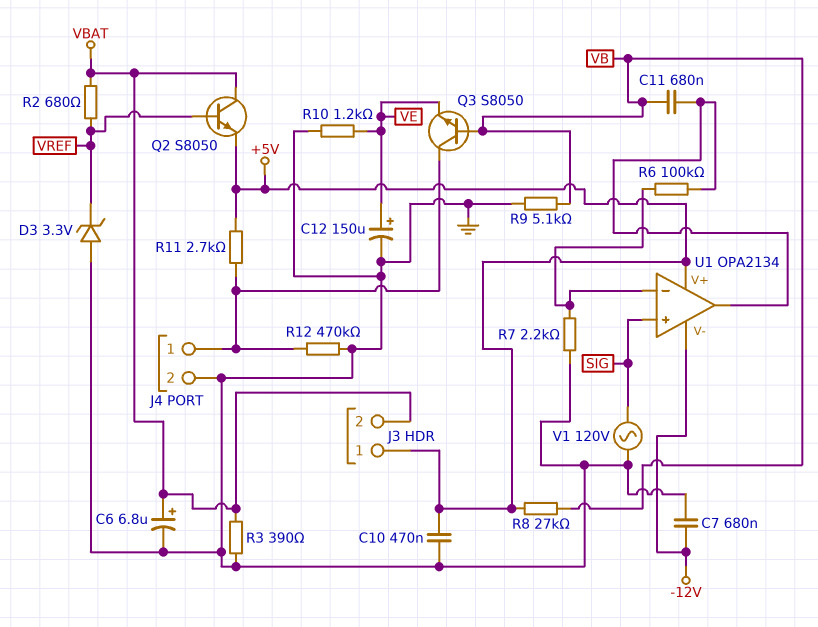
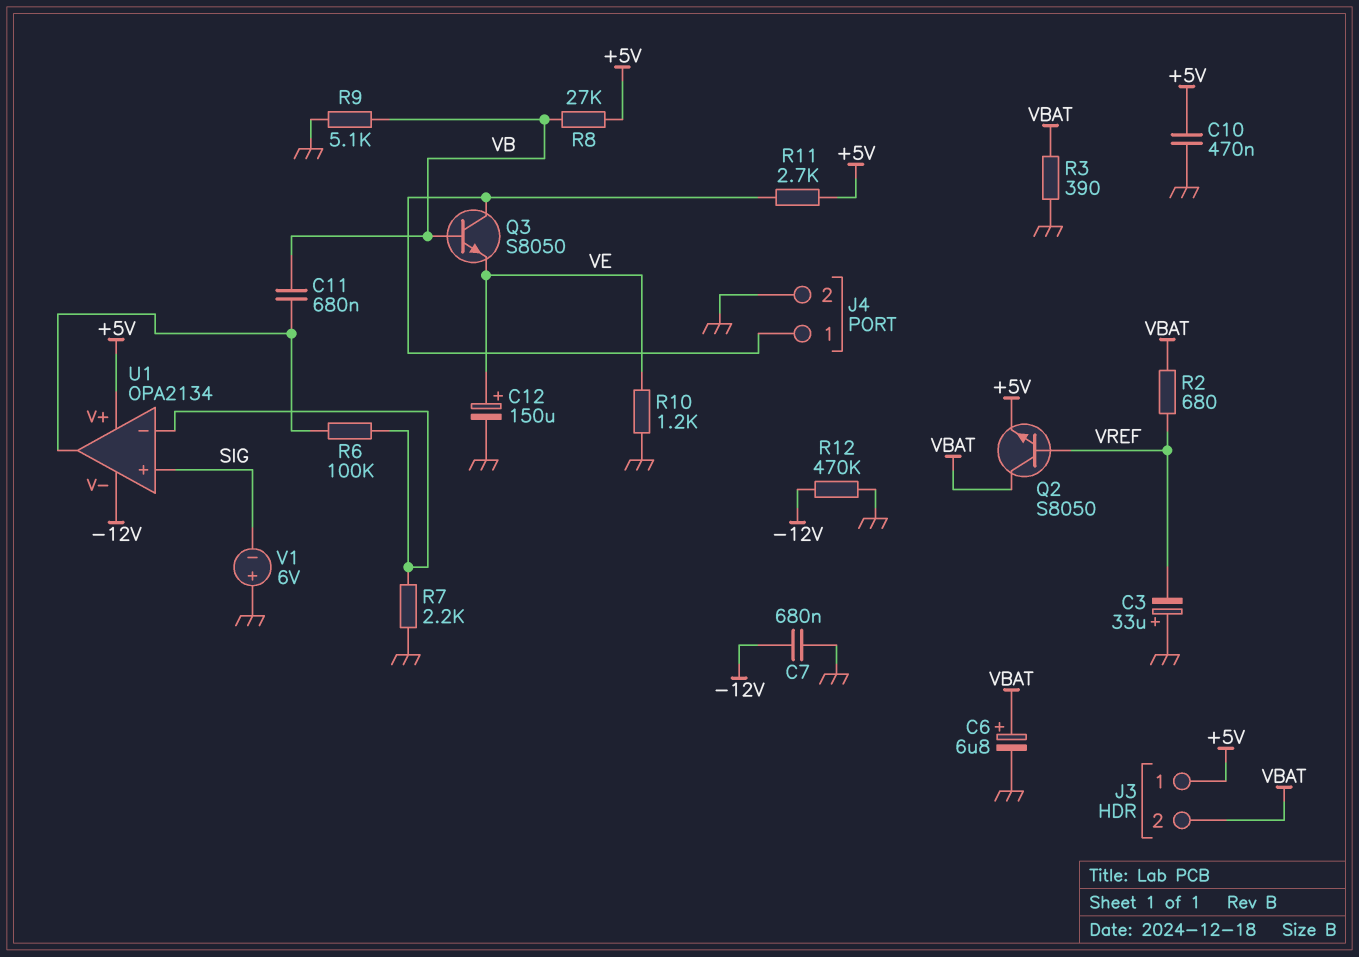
C3: none -> 33uF (plus GND, minus VREF)
D3: zener 3.3V (A GND, K VREF) -> none
R12: 470k (GND, J4/1) -> 470k (-12V, GND)
V1: AC 120V (GND, SIG) -> 6V (plus GND, minus SIG)

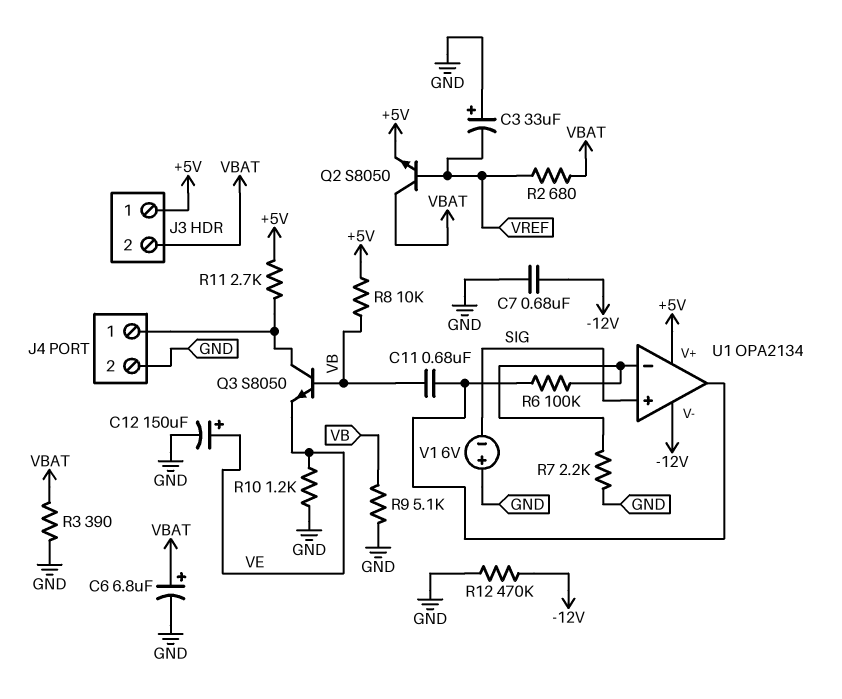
C10: 470nF (+5V, GND) -> none
R8: 27k (+5V, VB) -> 10k (+5V, VB)

